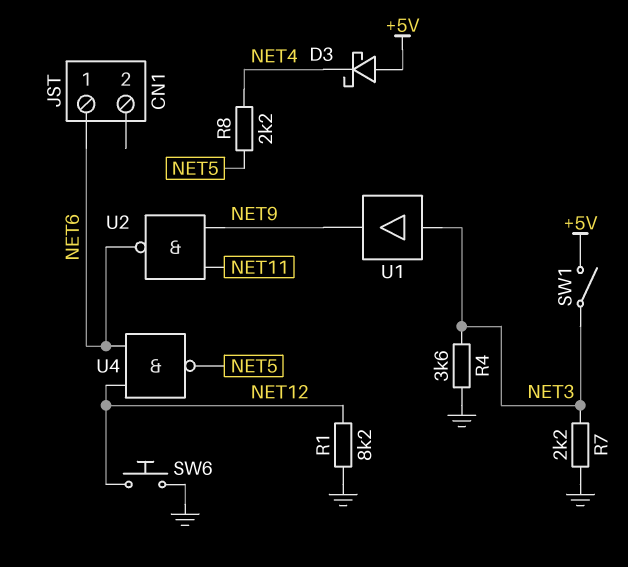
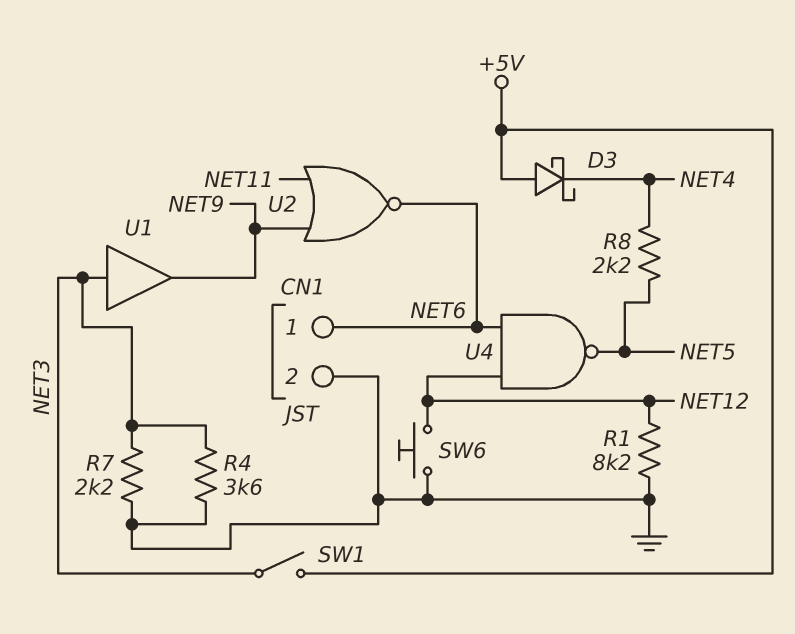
CN1 pin 2: none -> GND
U2: NAND (in NET9, in NET11, out NET6) -> NOR (in NET9, in NET11, out NET6)

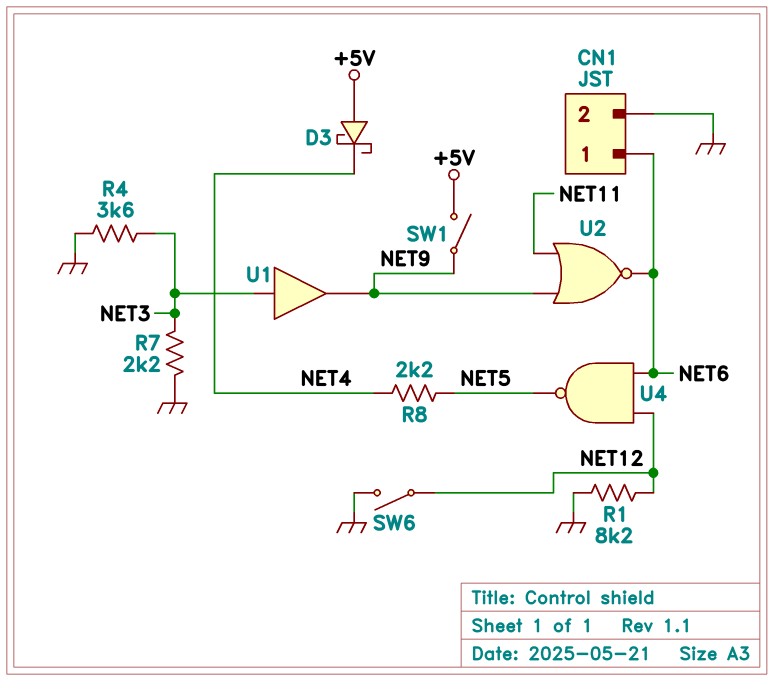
SW1: switch (+5V, NET3) -> switch (+5V, NET9)
SW6: button (GND, NET12) -> switch (GND, NET12)

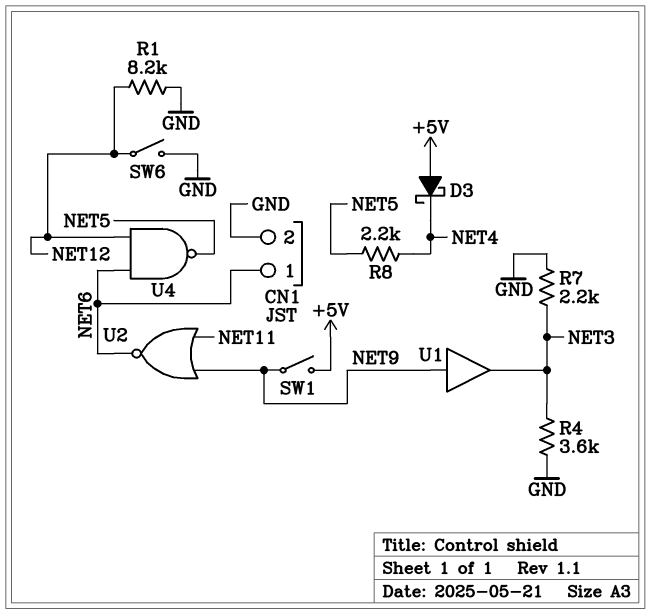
U1: buffer (in NET3, out NET9) -> buffer (in NET9, out NET3)

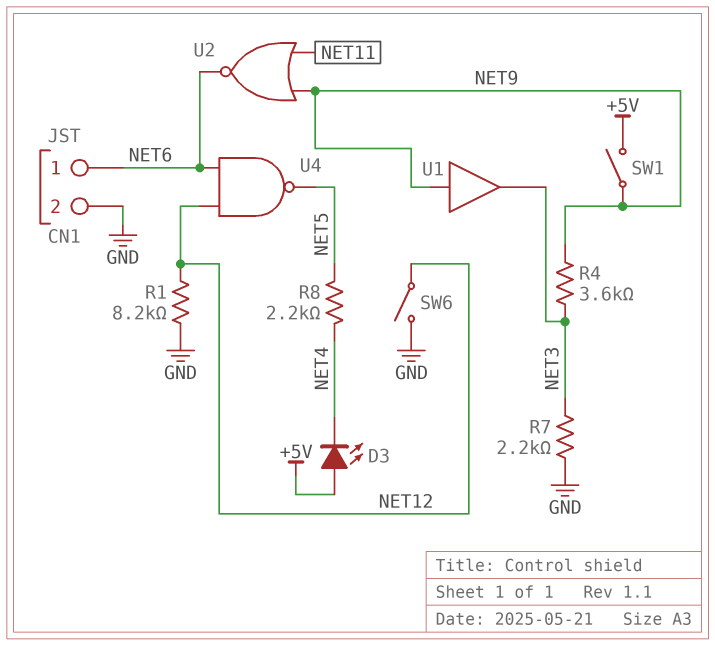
D3: schottky (A +5V, K NET4) -> LED (A +5V, K NET4)
R4: 3.6k (GND, NET3) -> 3.6k (NET3, NET9)

